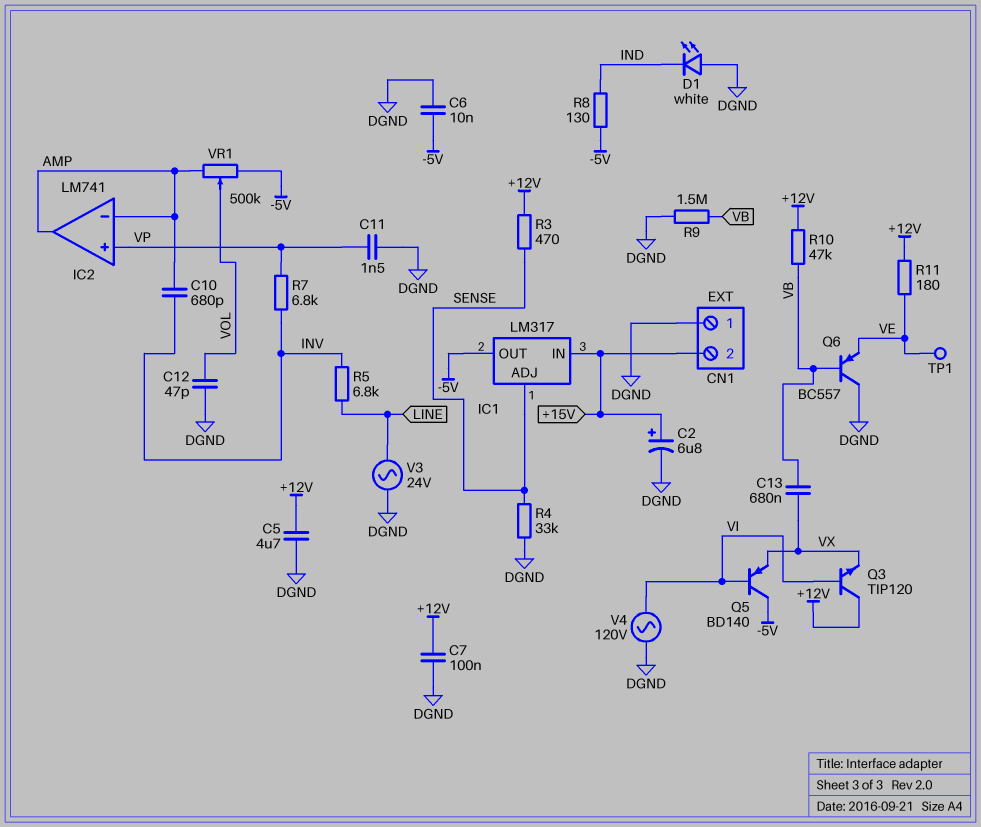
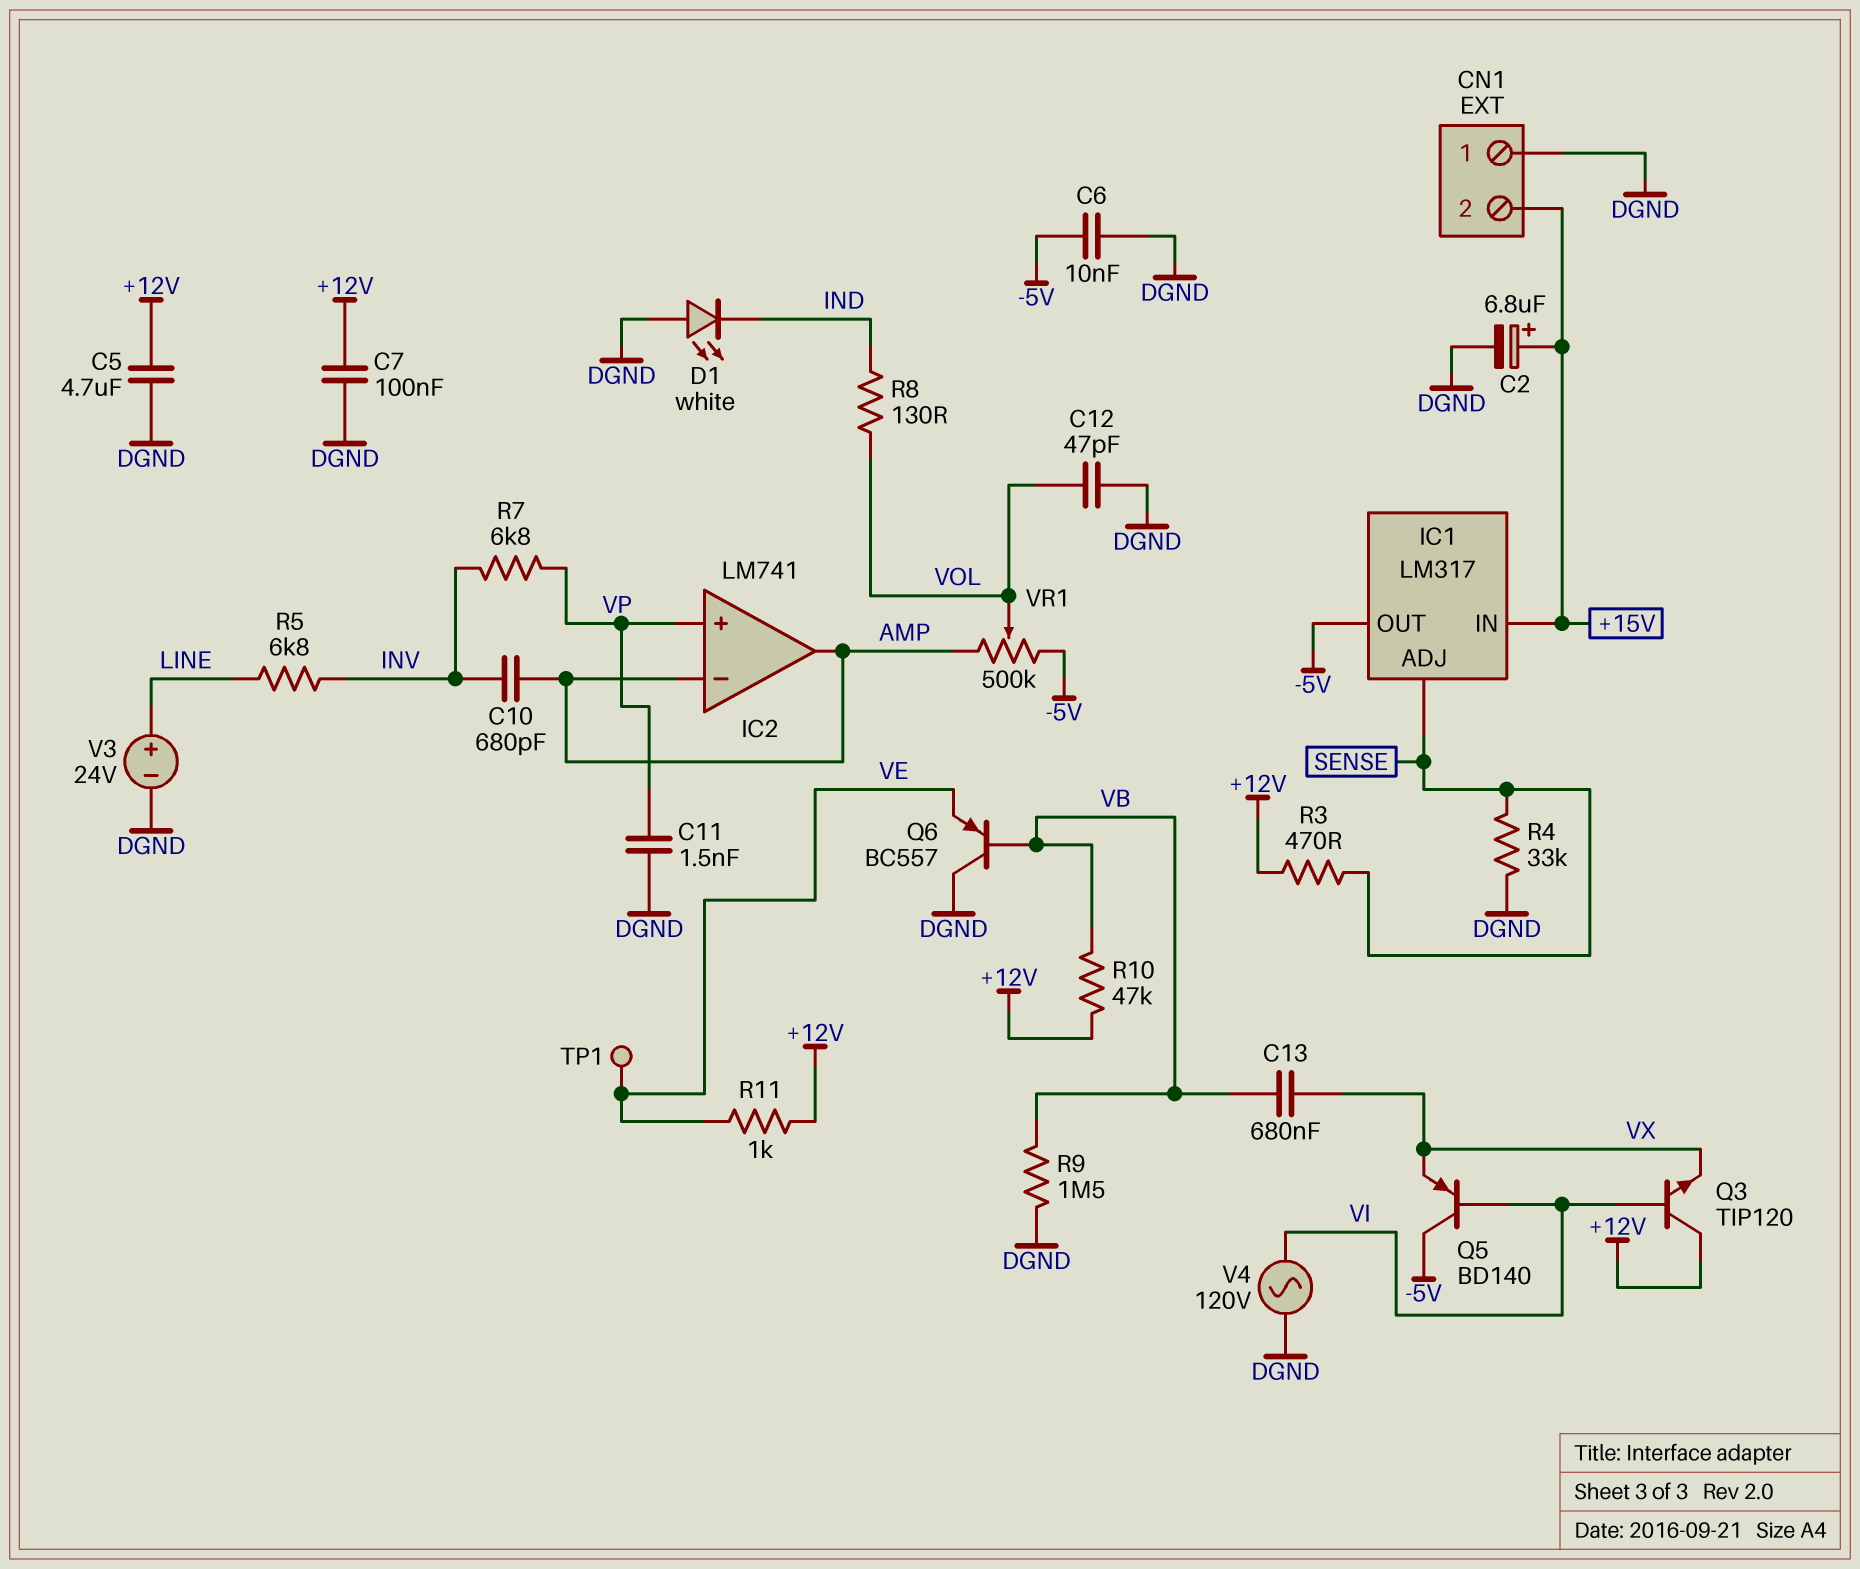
R8: 130 (-5V, IND) -> 130 (IND, VOL)
R11: 180 (+12V, VE) -> 1k (+12V, VE)
V3: AC 24V (DGND, LINE) -> 24V (plus LINE, minus DGND)

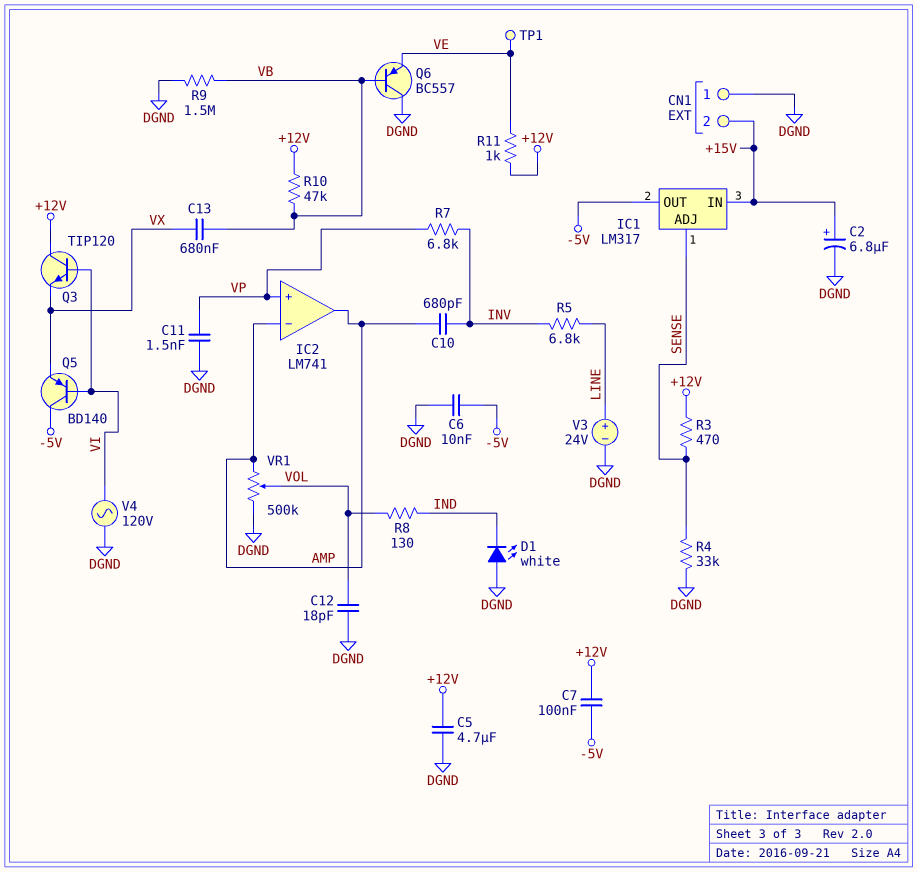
C7: 100nF (+12V, DGND) -> 100nF (+12V, -5V)
C12: 47pF (DGND, VOL) -> 18pF (DGND, VOL)
VR1: 500k (-5V, AMP, wiper VOL) -> 500k (AMP, DGND, wiper VOL)

